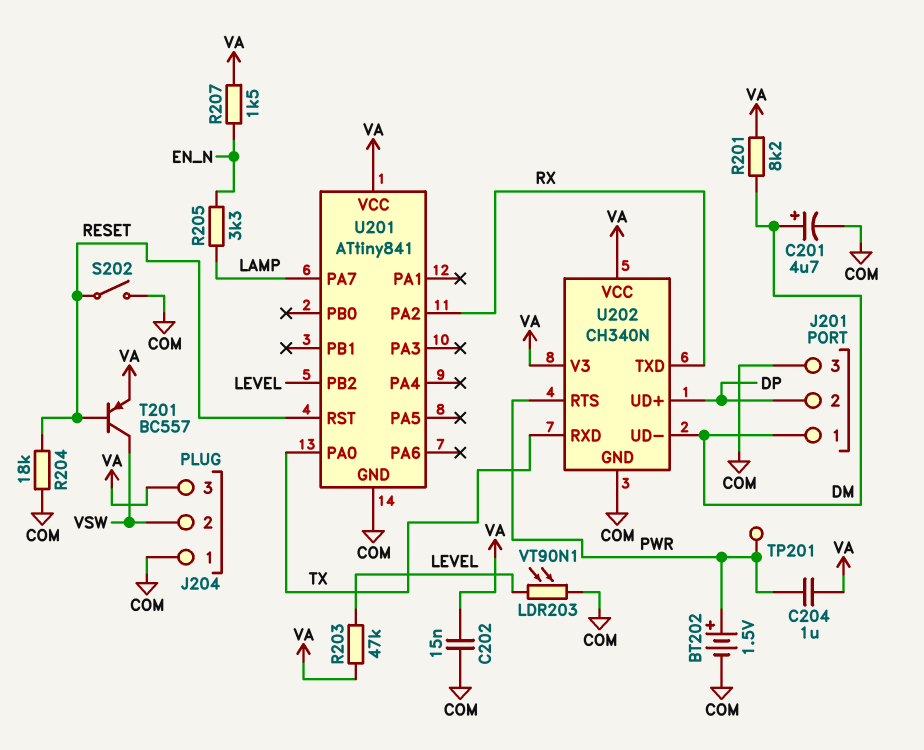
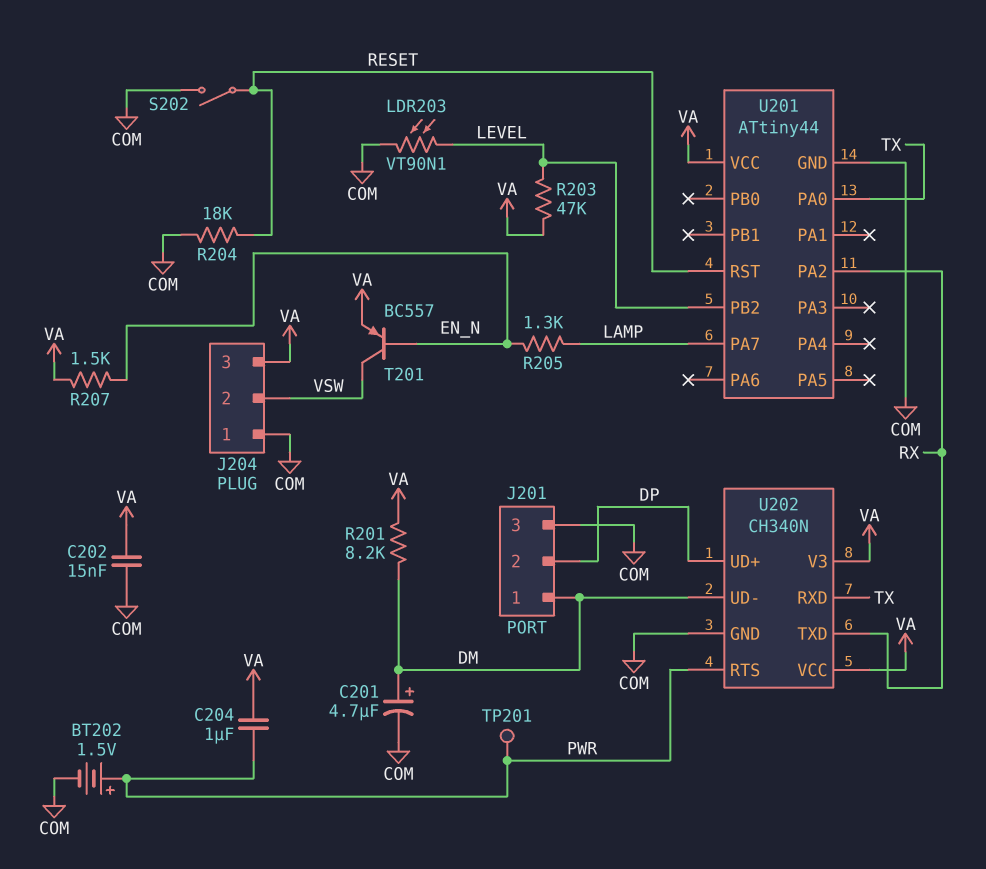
R205: 3.3k (EN_N, LAMP) -> 1.3k (EN_N, LAMP)
T201: PNP BC557 (B RESET, C VSW, E VA) -> PNP BC557 (B EN_N, C VSW, E VA)
U201: ATtiny841 -> ATtiny44

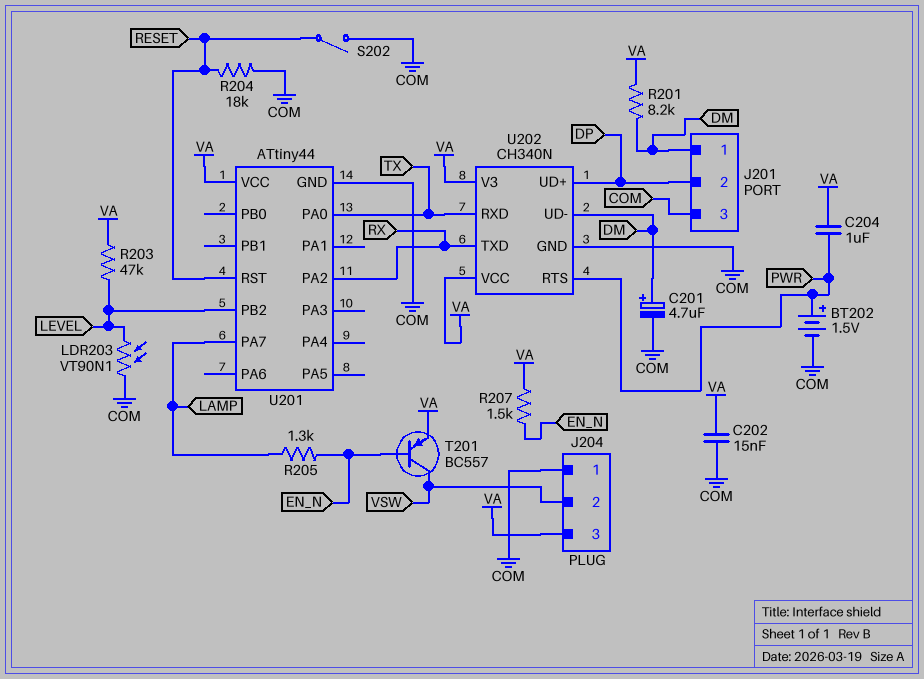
TP201: test point (PWR) -> none

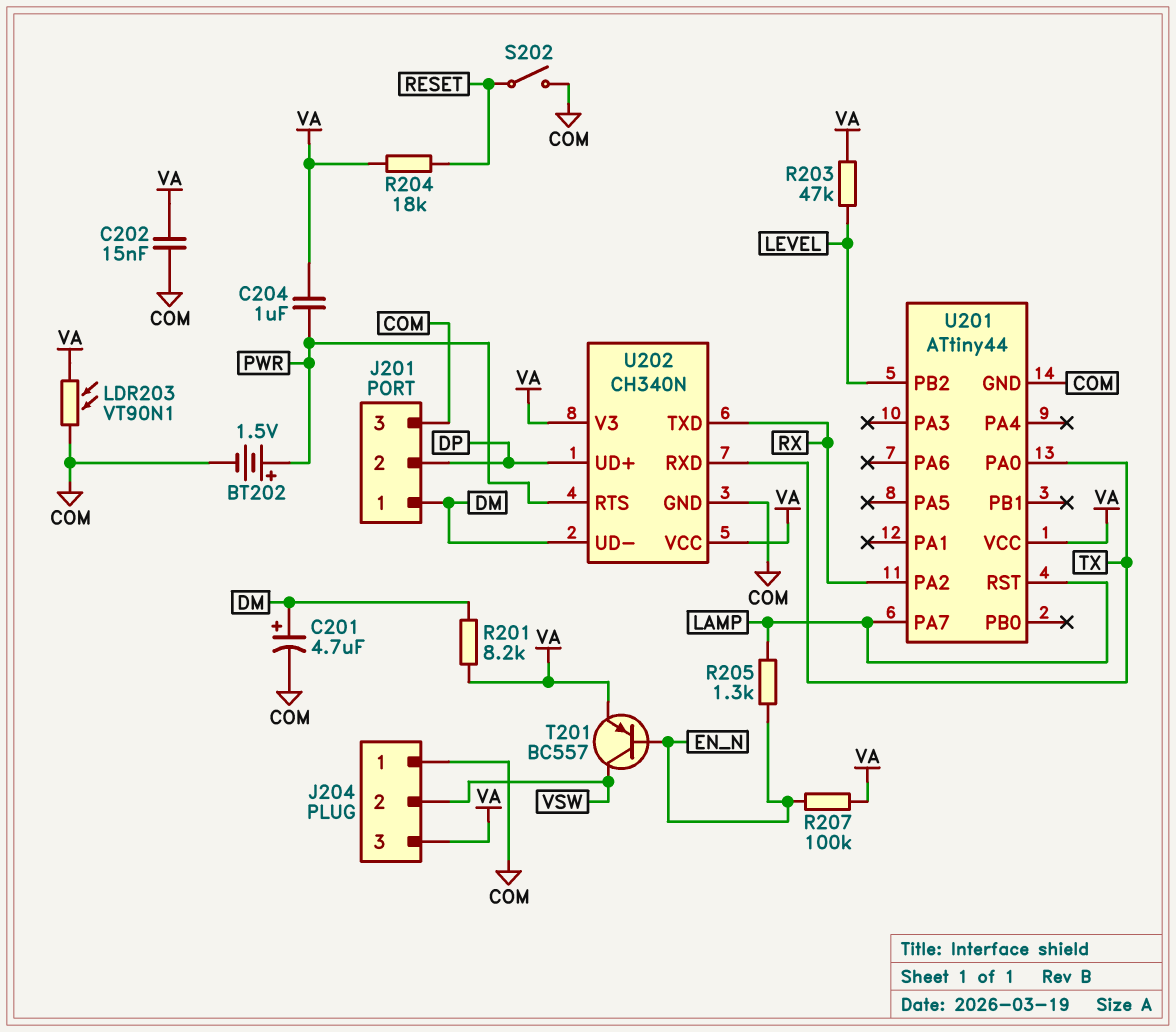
LDR203: VT90N1 (COM, LEVEL) -> VT90N1 (COM, VA)
R204: 18k (COM, RESET) -> 18k (RESET, VA)
R207: 1.5k (EN_N, VA) -> 100k (EN_N, VA)
U201 pin RST: RESET -> LAMP

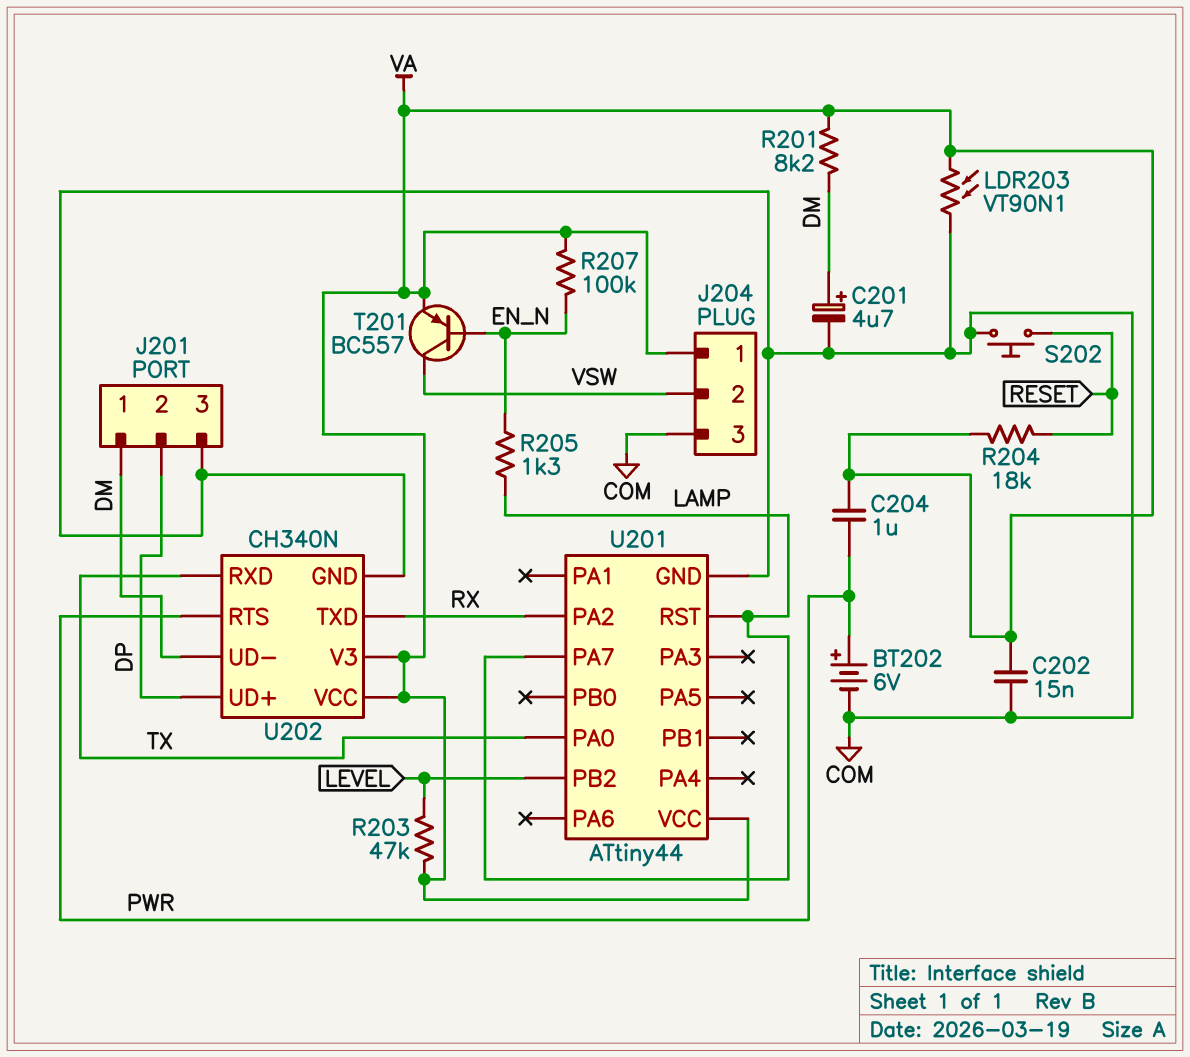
BT202: 1.5V (plus PWR, minus COM) -> 6V (plus PWR, minus COM)
J204 pin 1: COM -> VA
J204 pin 3: VA -> COM
S202: switch (COM, RESET) -> button (COM, RESET)

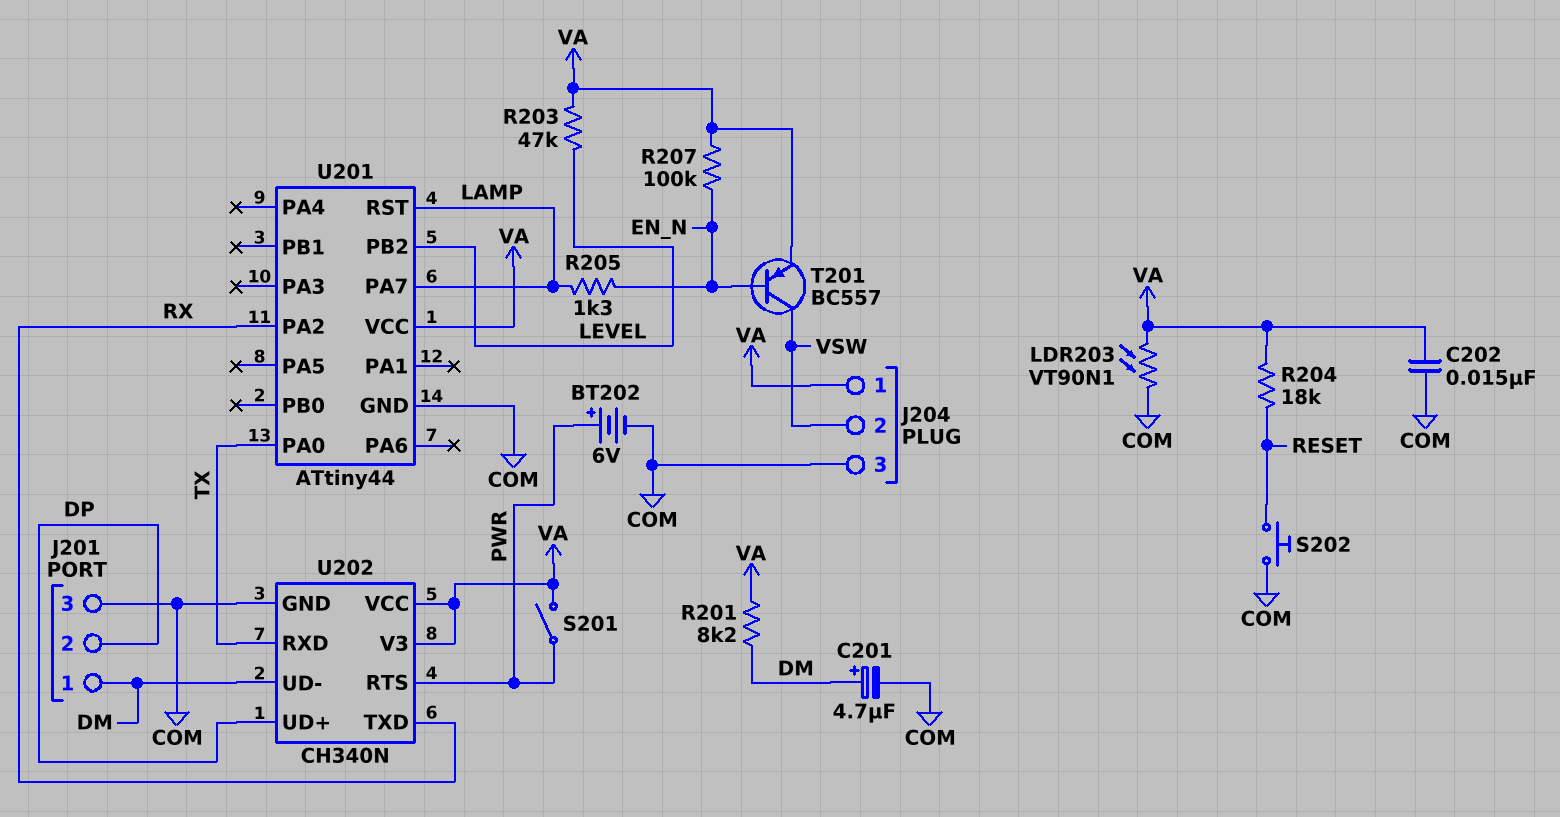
C204: 1uF (PWR, VA) -> none
S201: none -> switch (PWR, VA)

